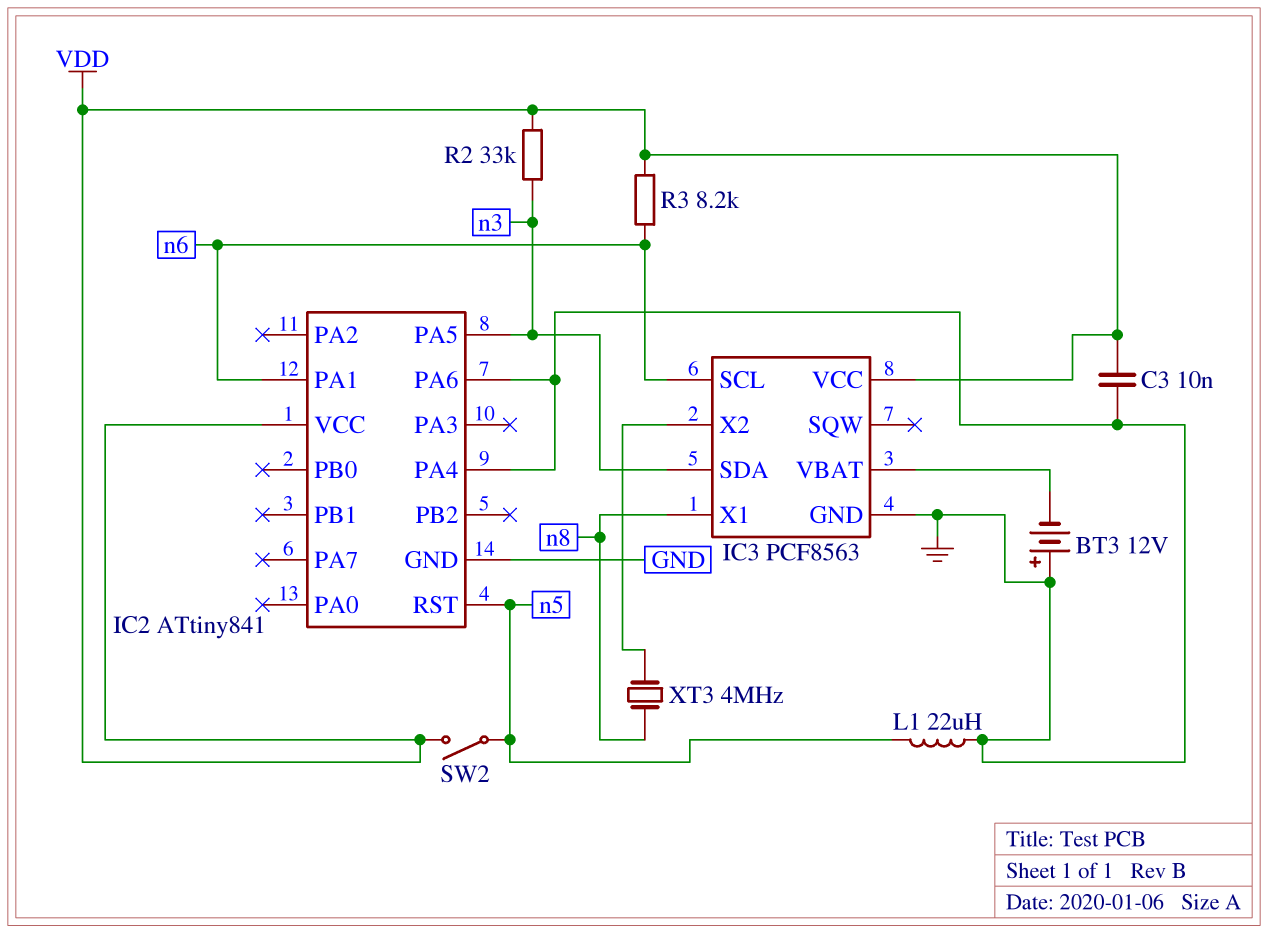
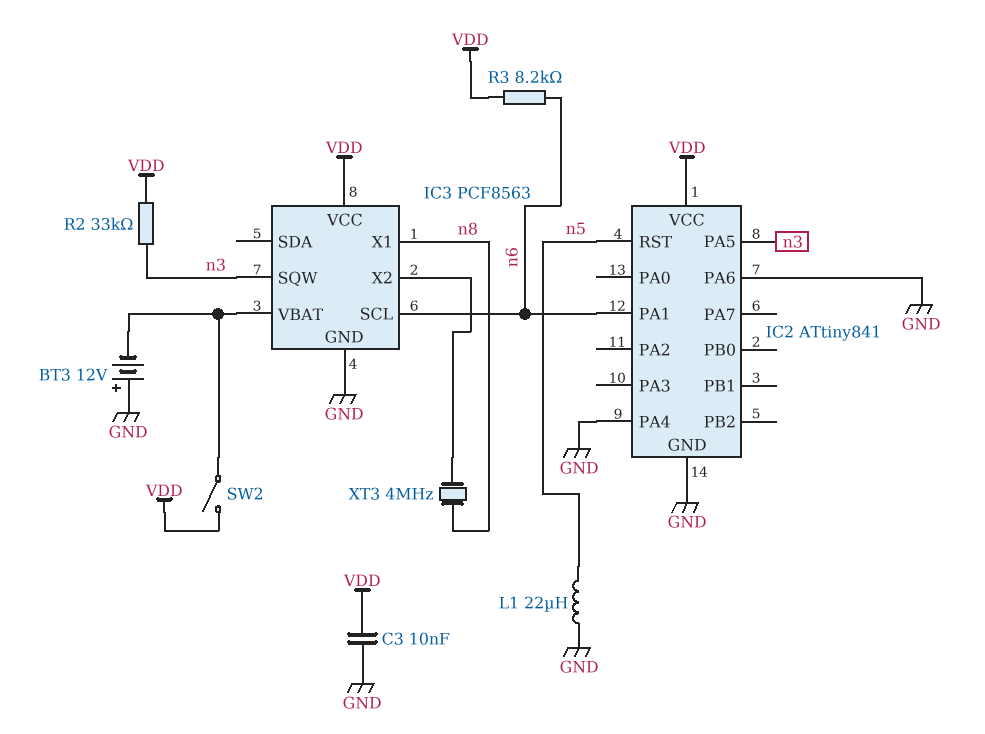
IC3 pin SDA: n3 -> none
IC3 pin SQW: none -> n3
SW2: switch (VDD, n5) -> switch (IC3/VBAT, VDD)

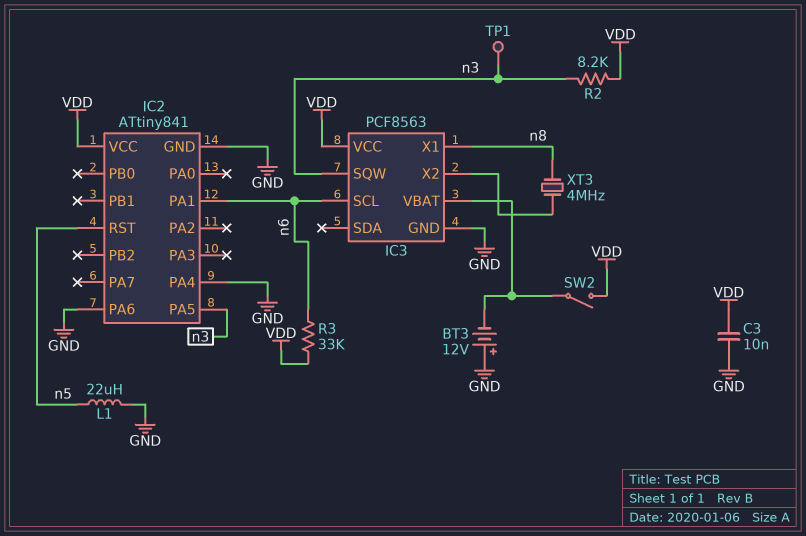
R2: 33k (VDD, n3) -> 8.2k (VDD, n3)
R3: 8.2k (VDD, n6) -> 33k (VDD, n6)
TP1: none -> test point (n3)

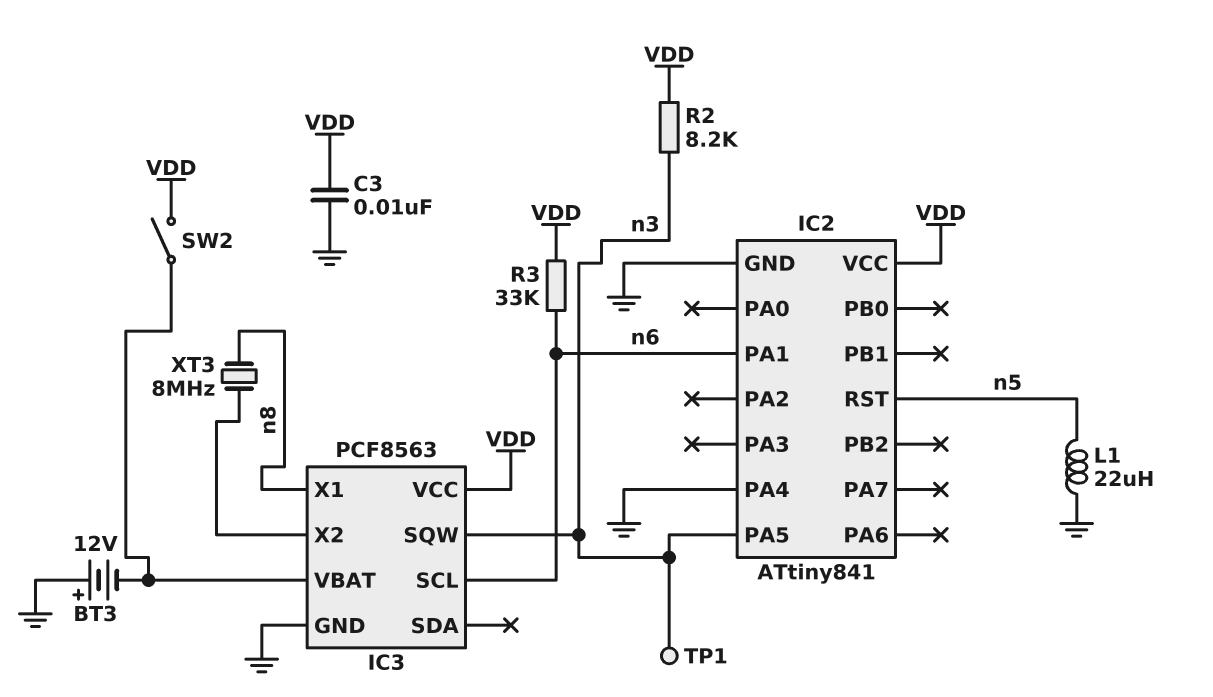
IC2 pin PA6: GND -> none
XT3: 4MHz (IC3/X2, n8) -> 8MHz (IC3/X2, n8)

